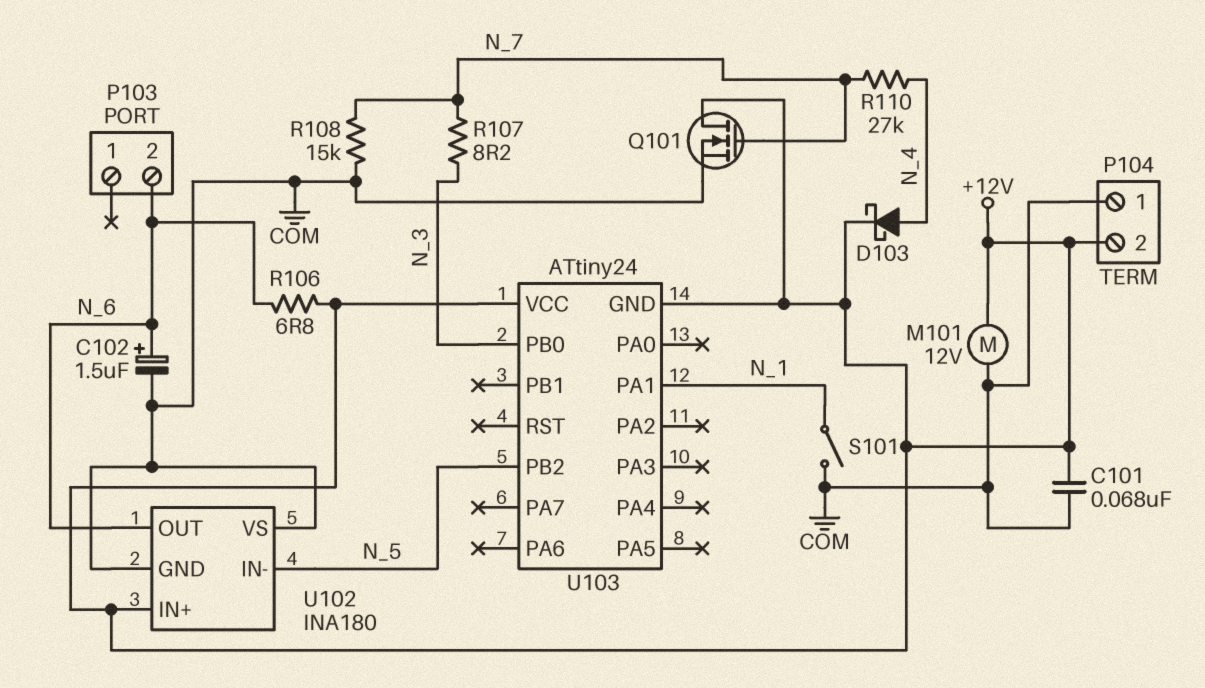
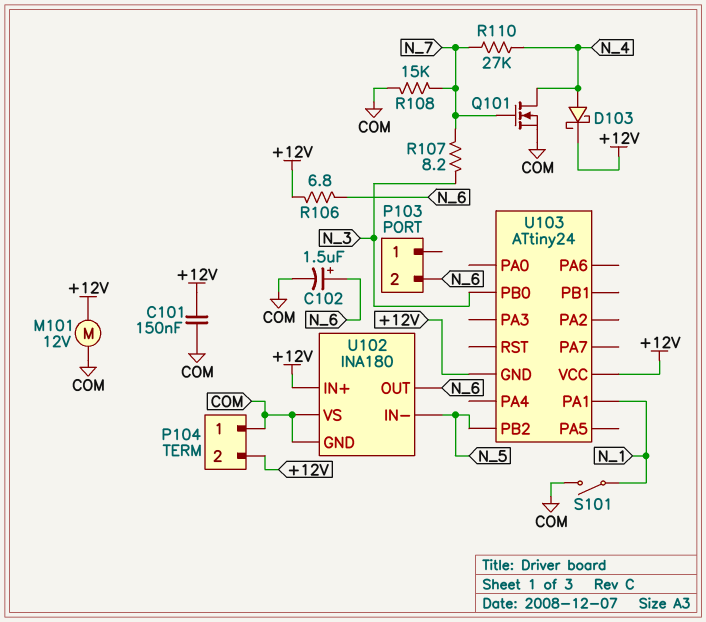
C101: 68nF (+12V, COM) -> 150nF (+12V, COM)
Q101: NMOS (G N_7, D +12V, S COM) -> NMOS (G N_7, D N_4, S COM)

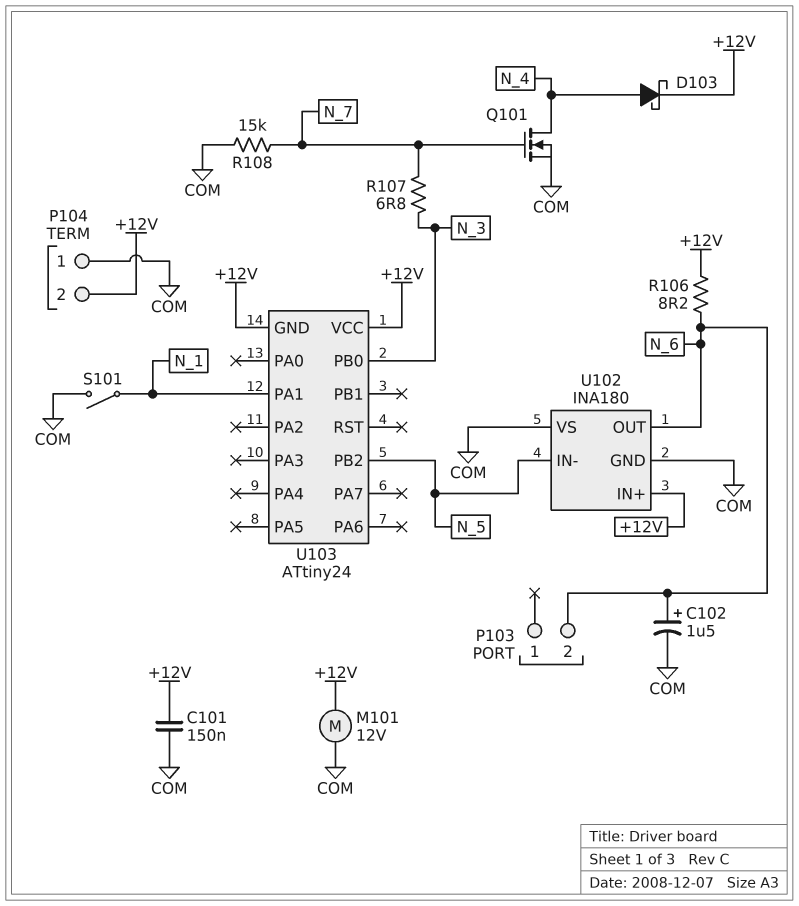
R106: 6.8 (+12V, N_6) -> 8.2 (+12V, N_6)
R107: 8.2 (N_3, N_7) -> 6.8 (N_3, N_7)
R110: 27k (N_4, N_7) -> none

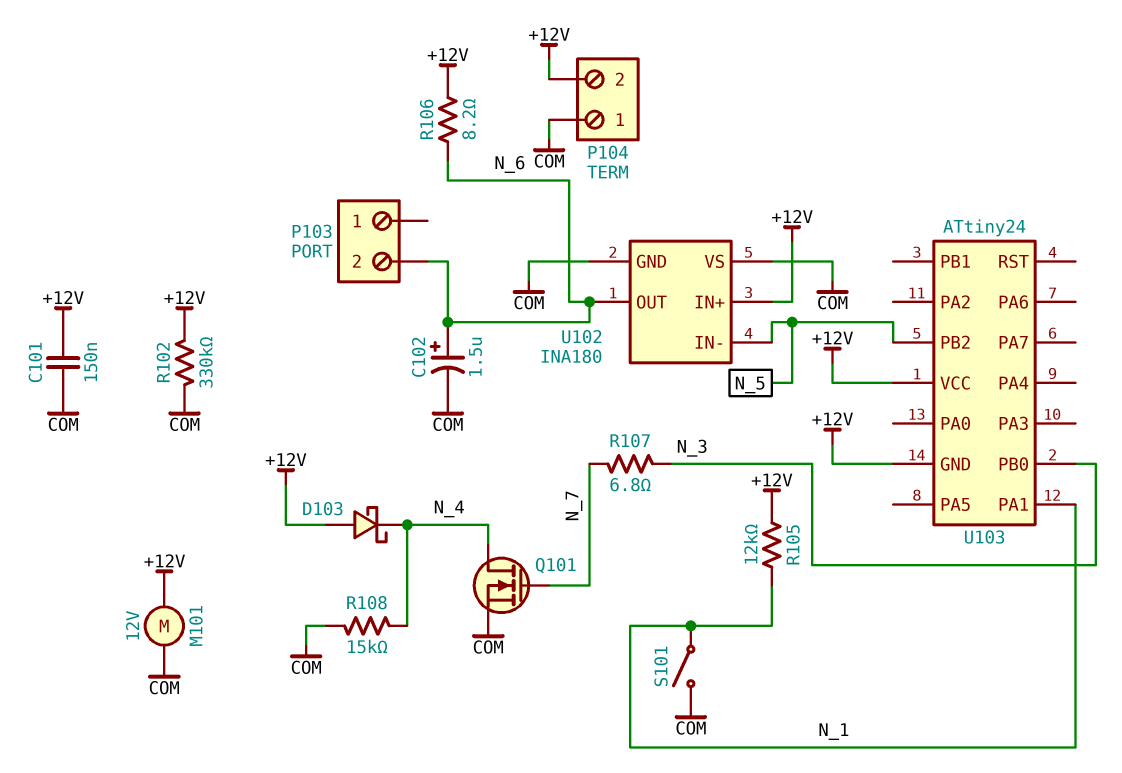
D103: schottky (A N_4, K +12V) -> schottky (A +12V, K N_4)
R102: none -> 330k (+12V, COM)
R105: none -> 12k (+12V, N_1)
R108: 15k (COM, N_7) -> 15k (COM, N_4)

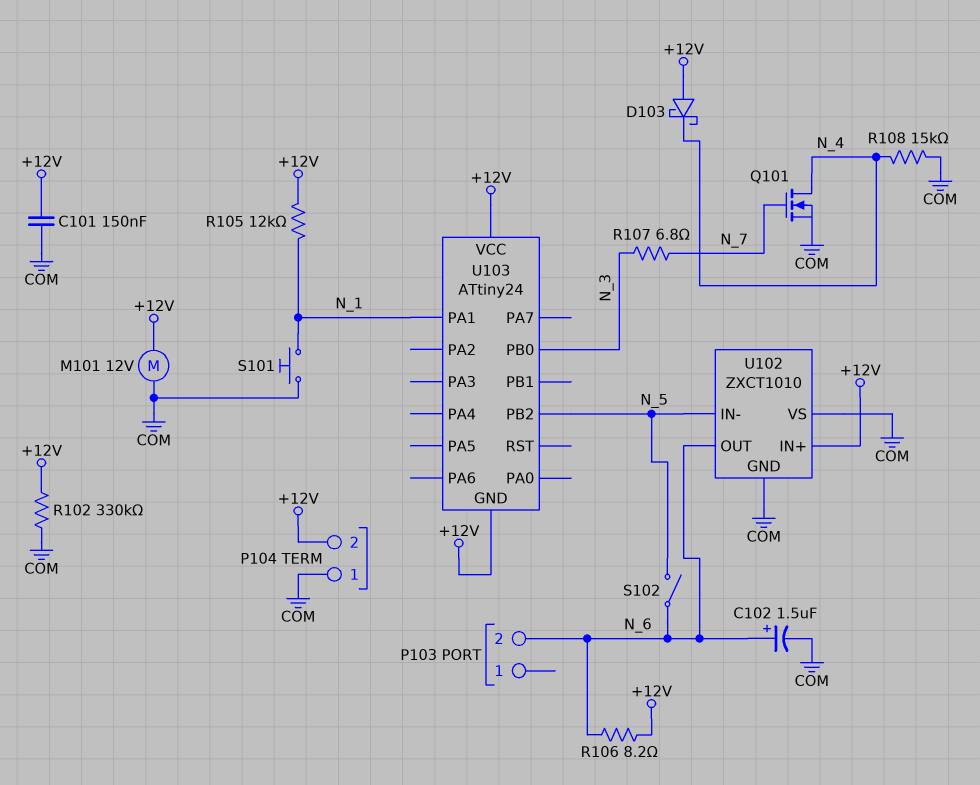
S101: switch (COM, N_1) -> button (COM, N_1)
S102: none -> switch (N_5, N_6)
U102: INA180 -> ZXCT1010

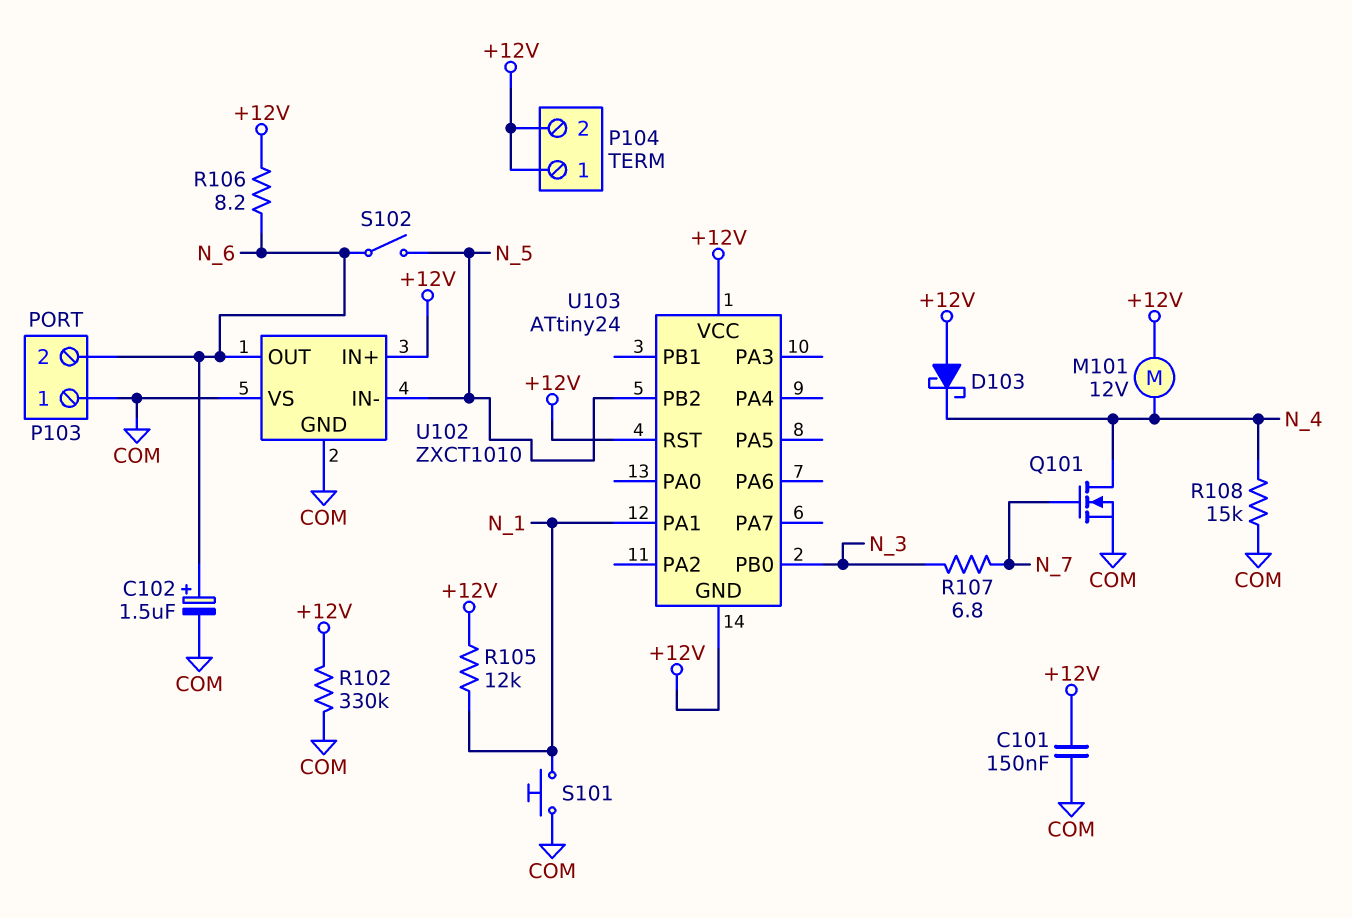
M101: motor 12V (+12V, COM) -> motor 12V (+12V, N_4)
P103 pin 1: none -> COM
P104 pin 1: COM -> +12V
U103 pin RST: none -> +12V

